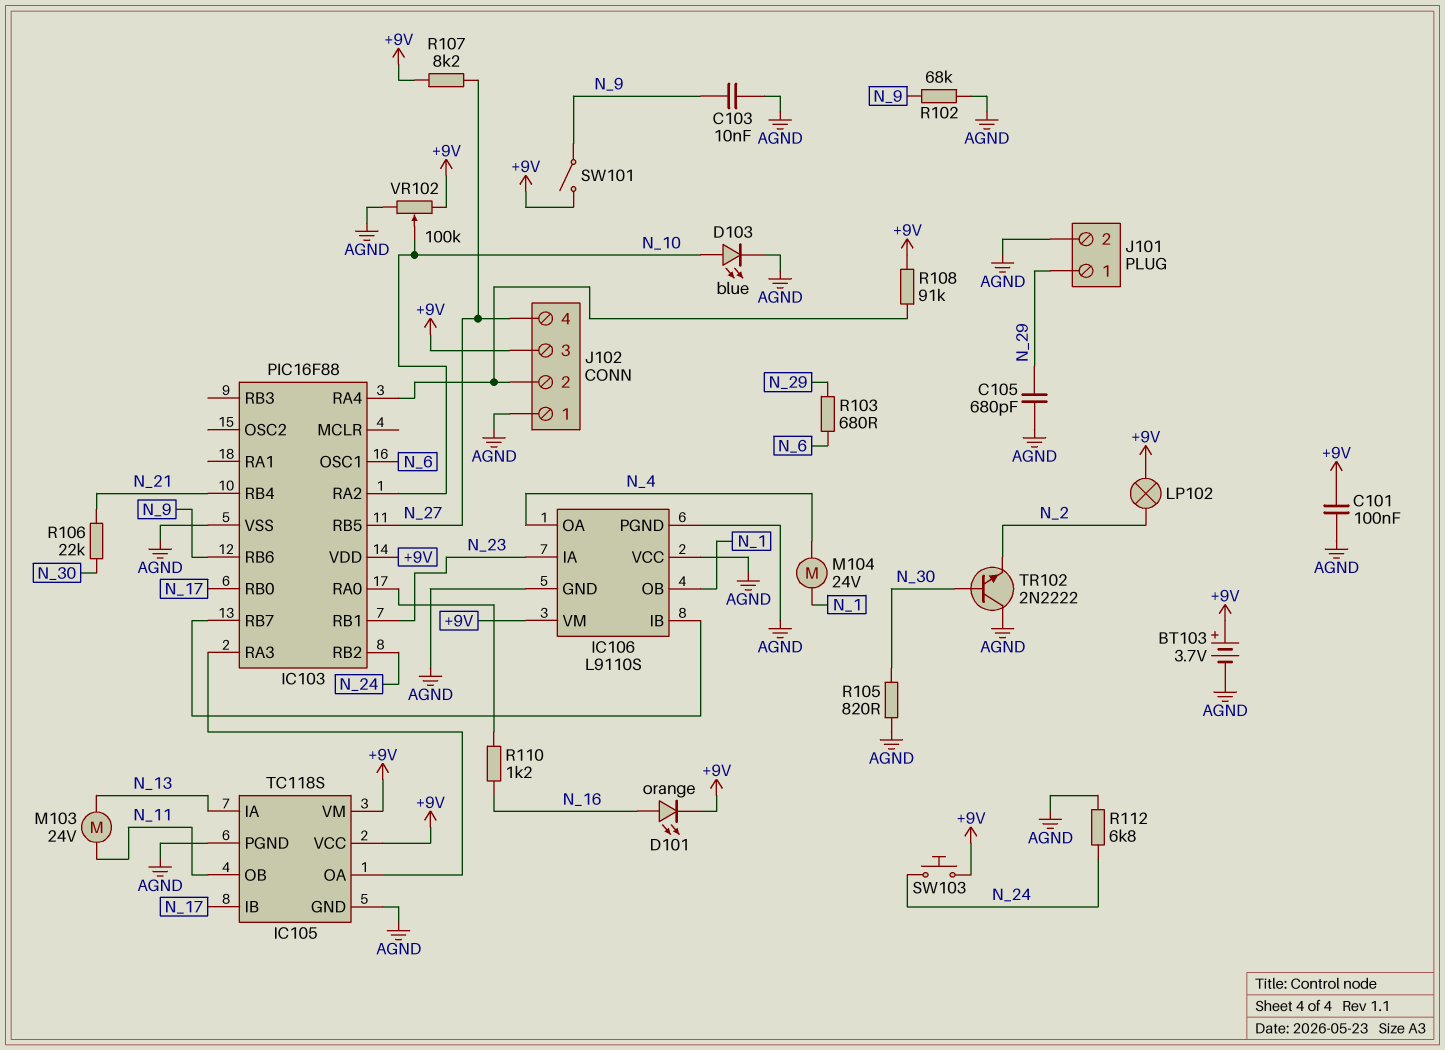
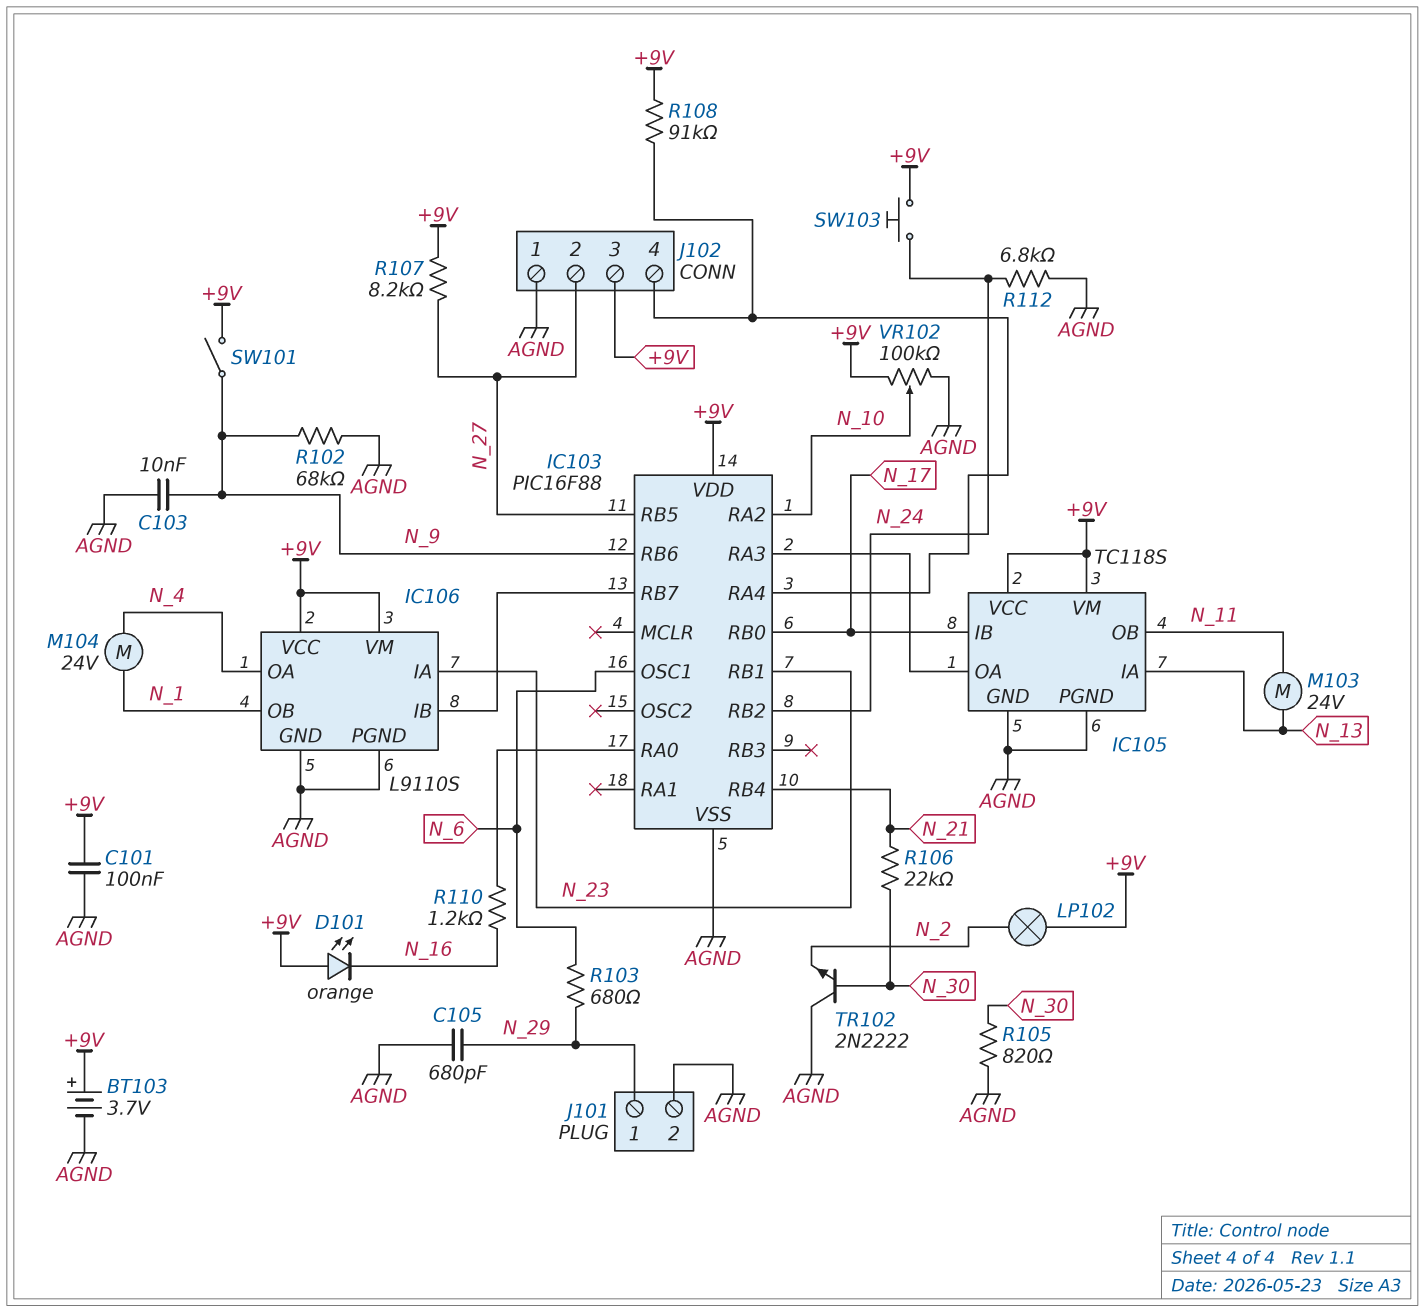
D101: LED orange (A N_16, K +9V) -> LED orange (A +9V, K N_16)
D103: LED blue (A N_10, K AGND) -> none
IC106 pin VCC: AGND -> +9V
J102 pin 2: IC103/RA4 -> N_27
J102 pin 4: N_27 -> IC103/RA4

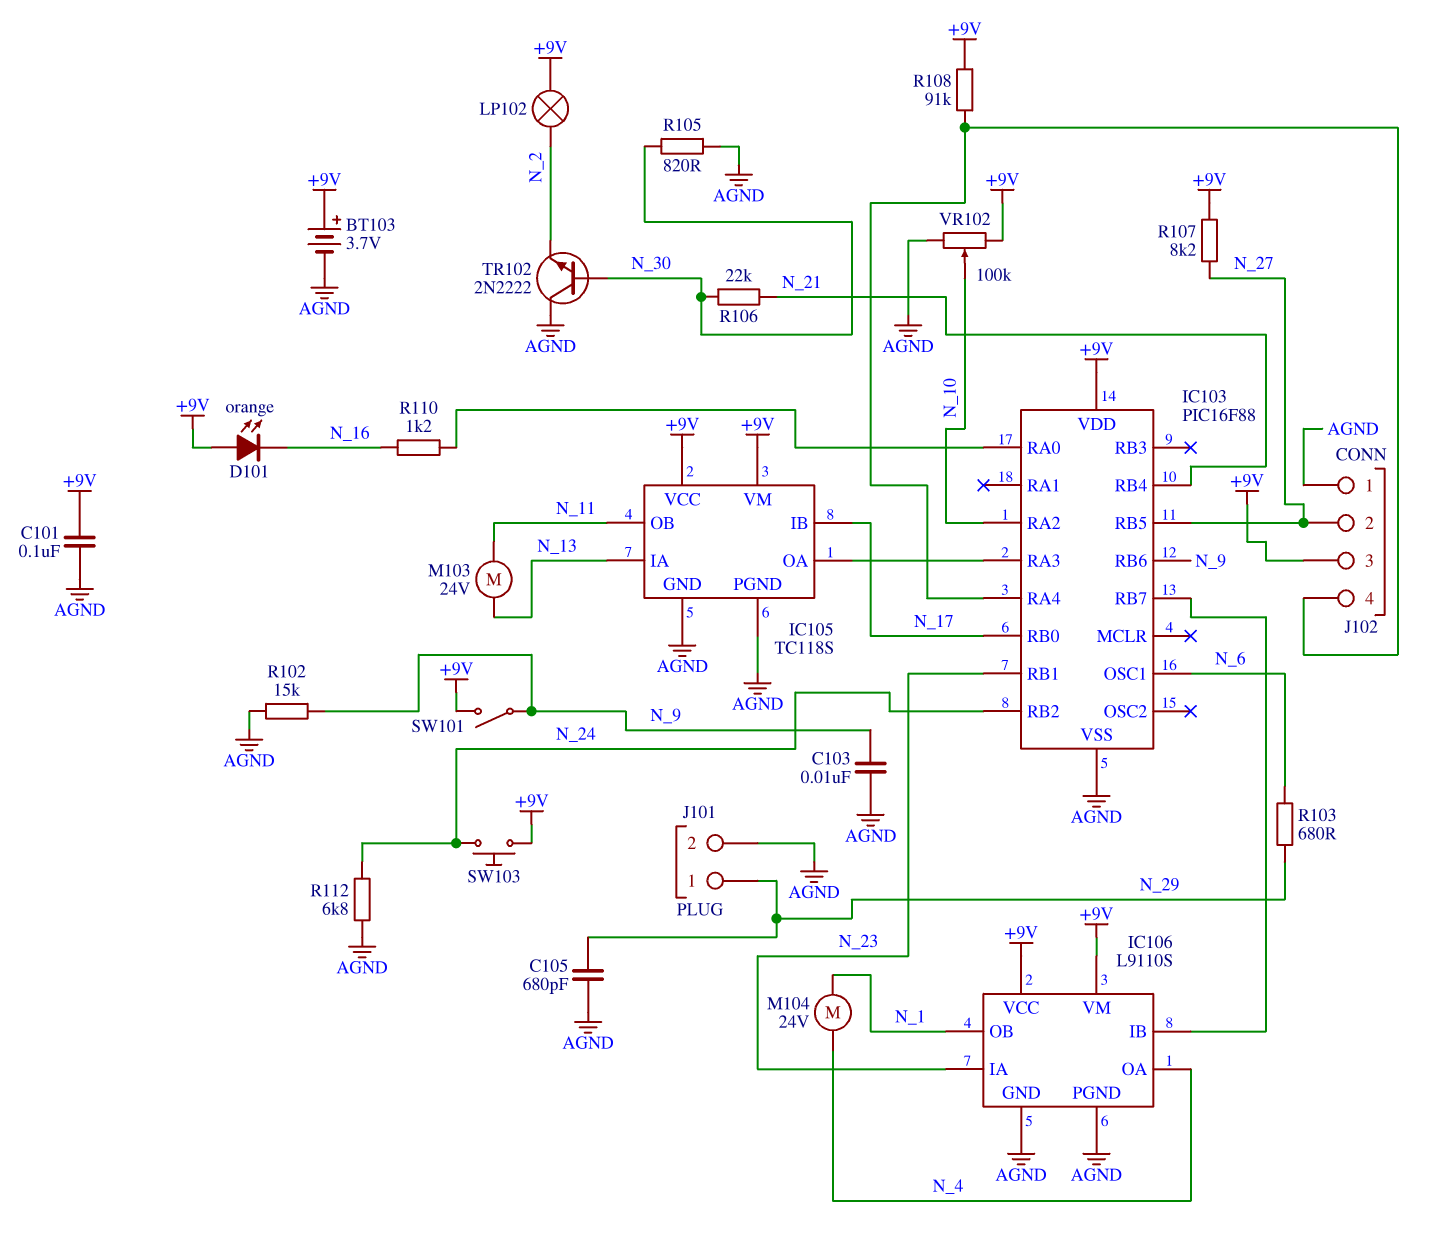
R102: 68k (AGND, N_9) -> 15k (AGND, N_9)

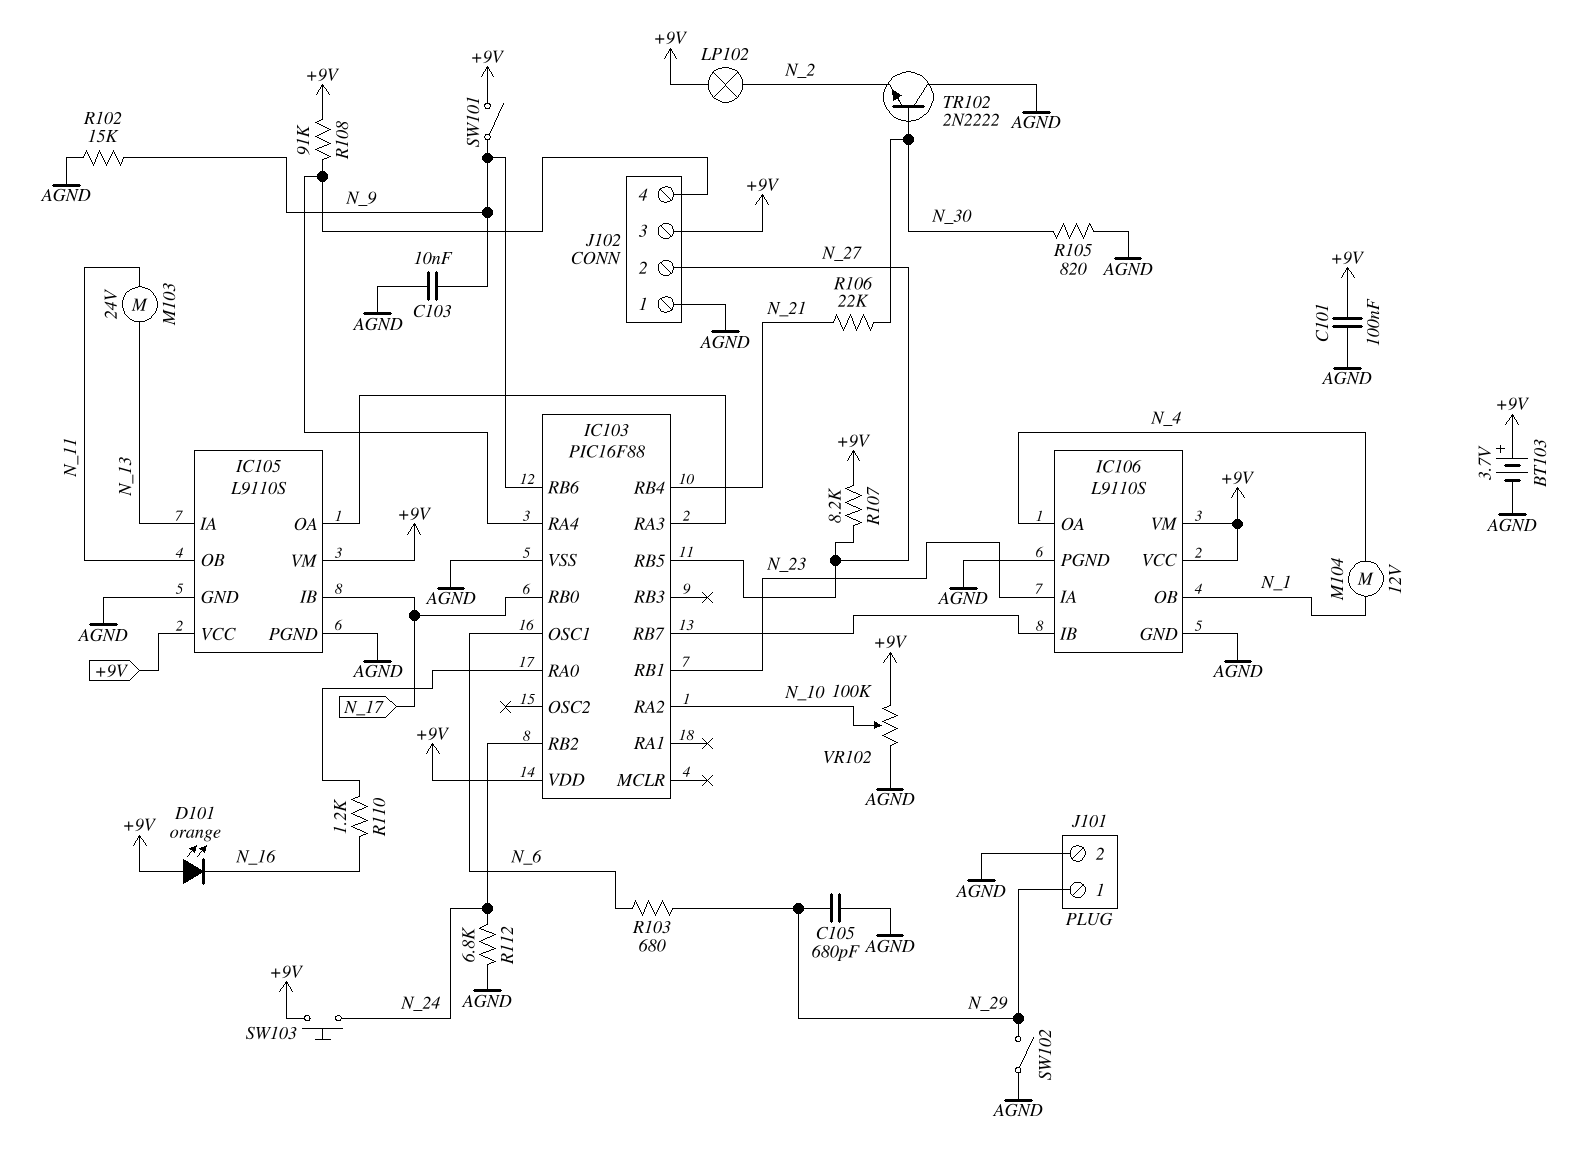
IC105: TC118S -> L9110S
M104: motor 24V (N_1, N_4) -> motor 12V (N_1, N_4)
SW102: none -> switch (AGND, N_29)

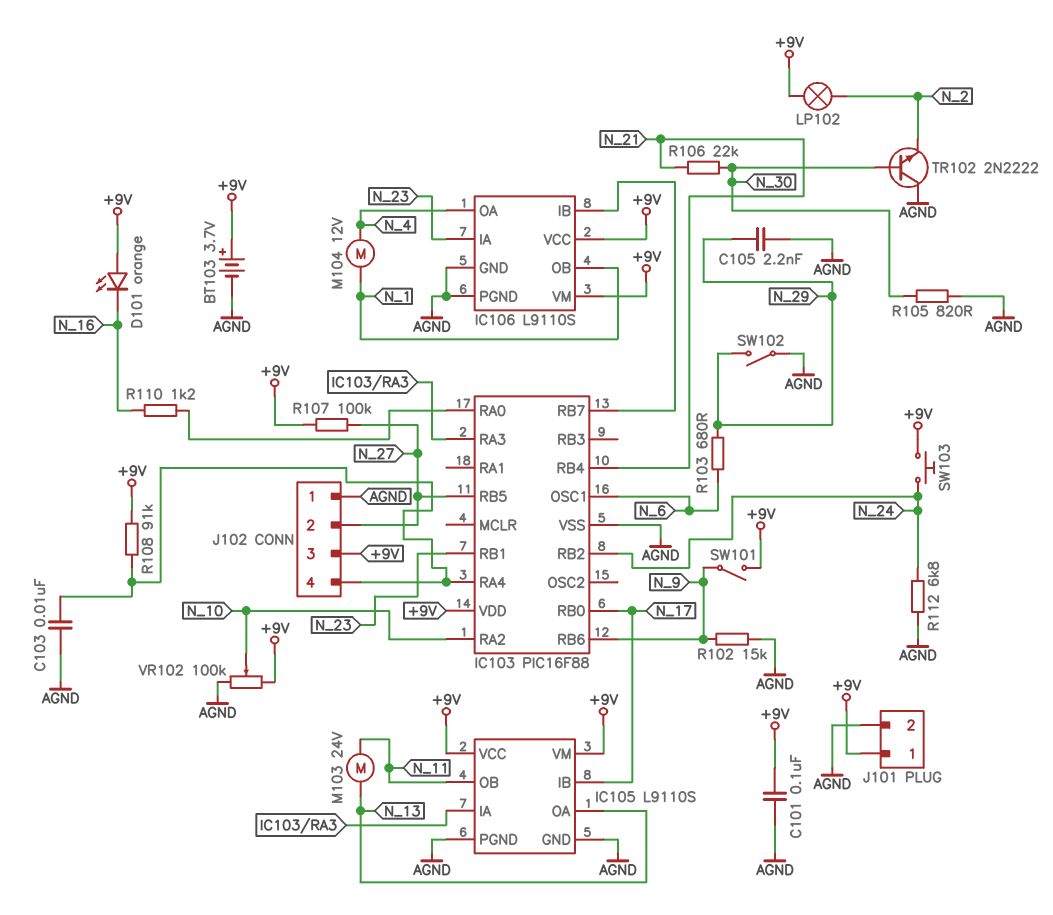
C103: 10nF (AGND, N_9) -> 10nF (AGND, IC103/RA4)
C105: 680pF (AGND, N_29) -> 2.2nF (AGND, N_29)
IC105 pin IA: N_13 -> IC103/RA3
IC105 pin OA: IC103/RA3 -> N_13
J101 pin 1: N_29 -> +9V
R107: 8.2k (+9V, N_27) -> 100k (+9V, N_27)

